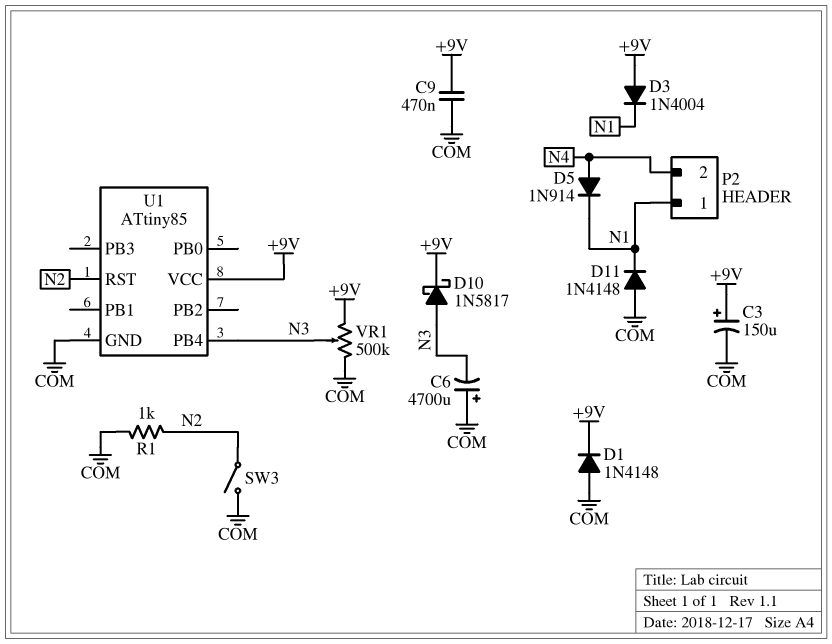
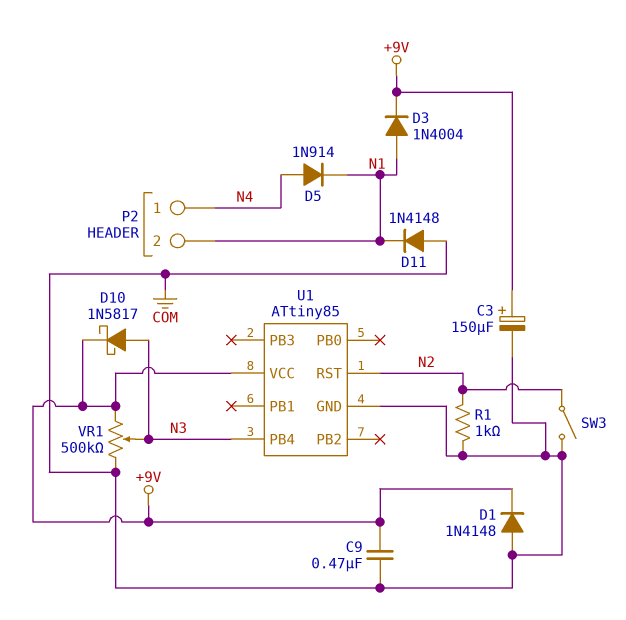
C6: 4700uF (plus COM, minus N3) -> none
D3: diode 1N4004 (A +9V, K N1) -> diode 1N4004 (A N1, K +9V)
P2 pin 1: N1 -> N4
P2 pin 2: N4 -> N1

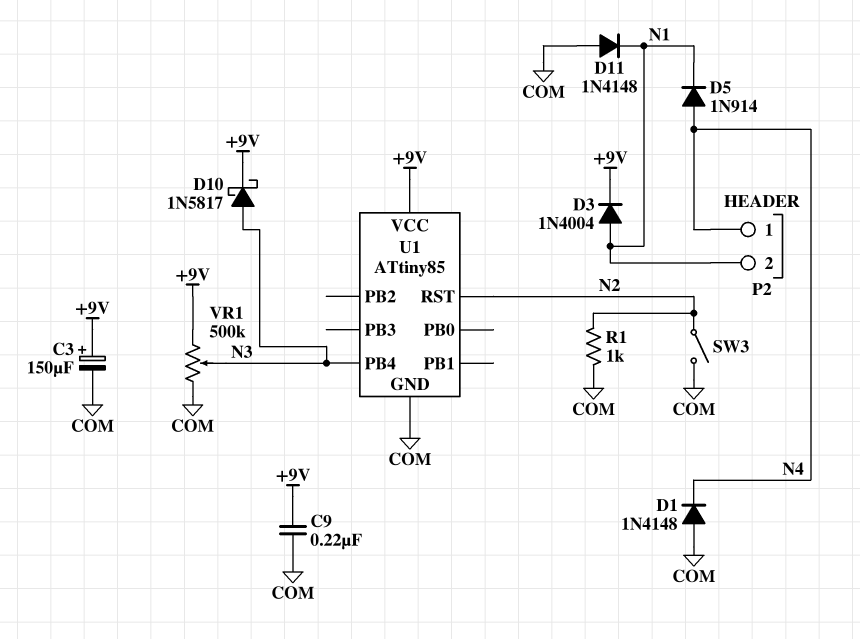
C9: 470nF (+9V, COM) -> 220nF (+9V, COM)
D1: diode 1N4148 (A COM, K +9V) -> diode 1N4148 (A COM, K N4)

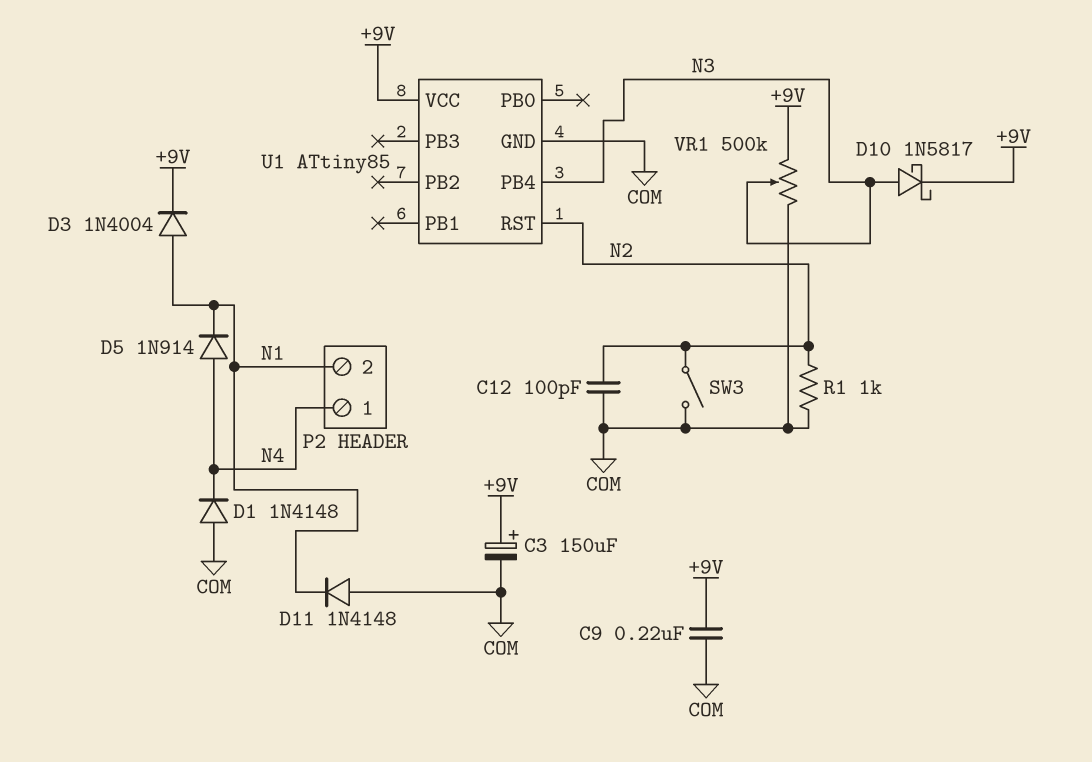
C12: none -> 100pF (COM, N2)

